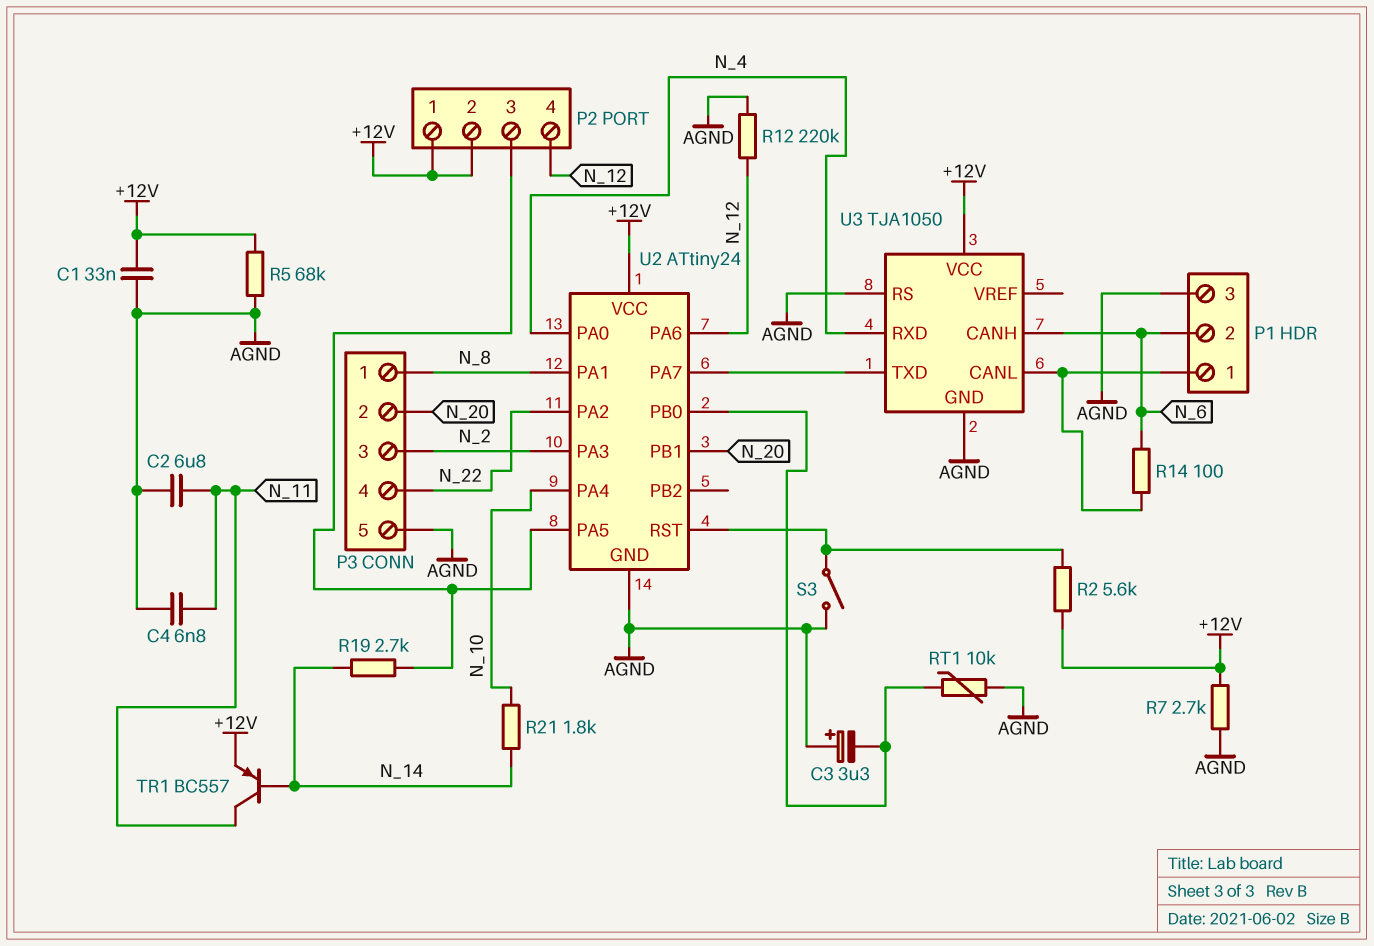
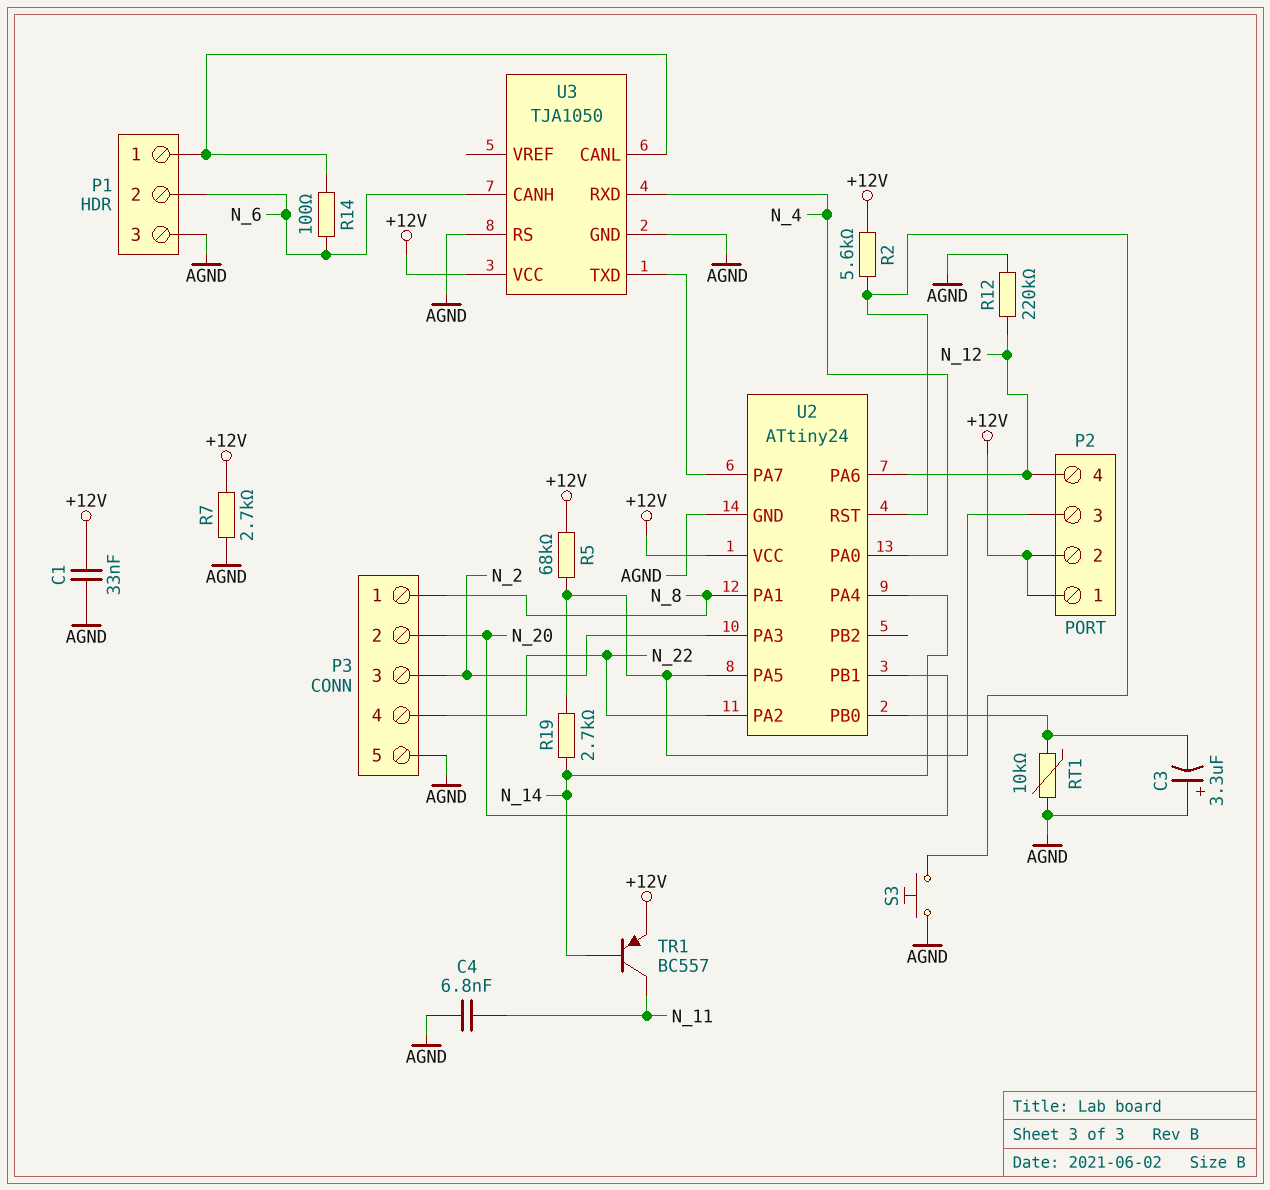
C2: 6.8uF (AGND, N_11) -> none
R5: 68k (+12V, AGND) -> 68k (+12V, P2/3)
R21: 1.8k (N_10, N_14) -> none
S3: switch (AGND, U2/RST) -> button (AGND, U2/RST)
U2 pin PA4: N_10 -> N_14

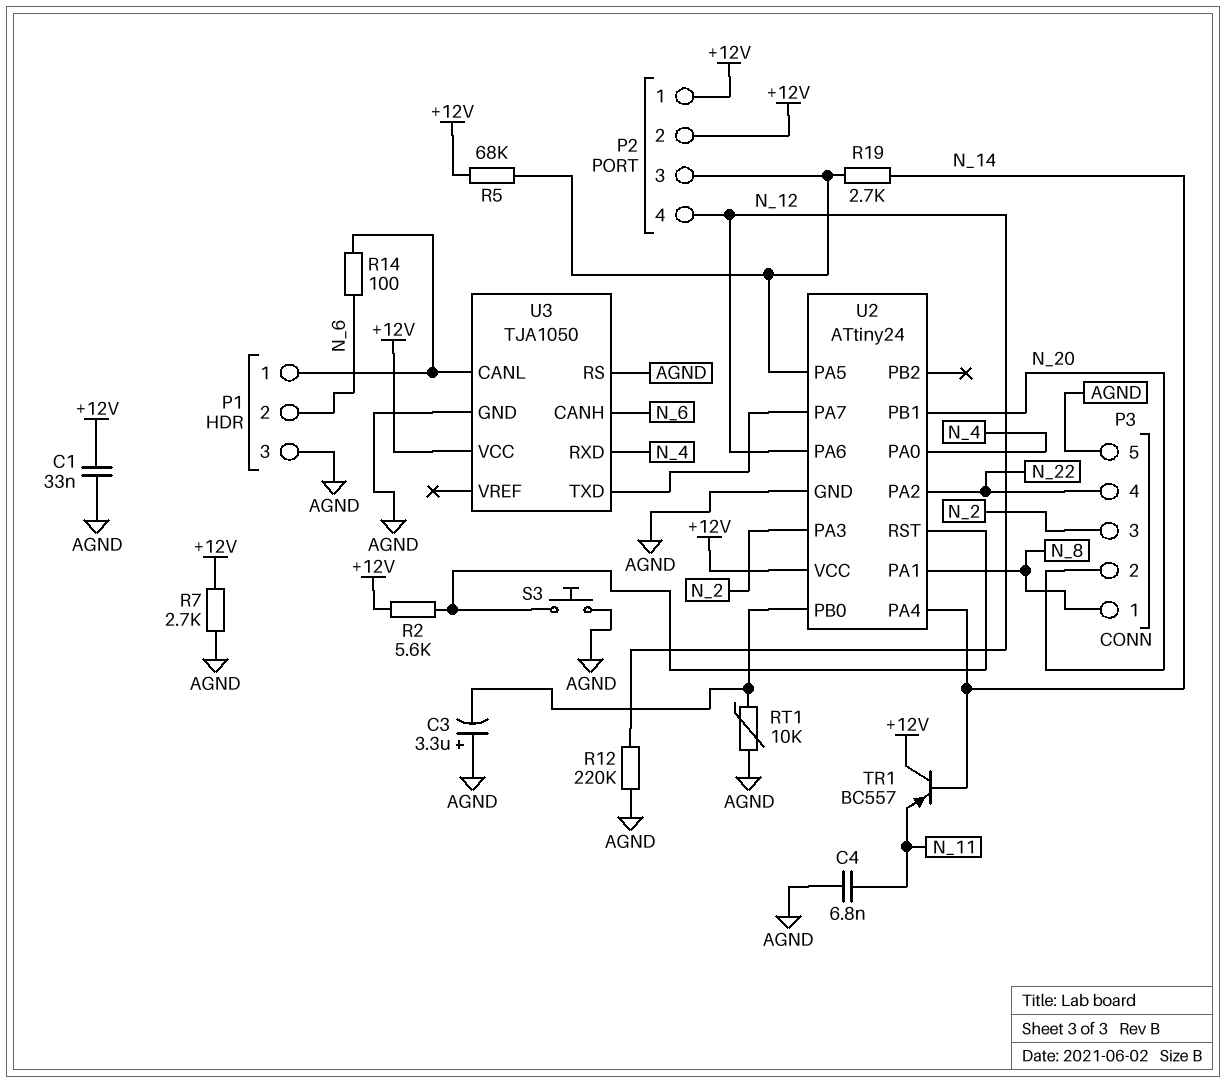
TR1: PNP BC557 (B N_14, C N_11, E +12V) -> PNP BC557 (B N_14, C +12V, E N_11)

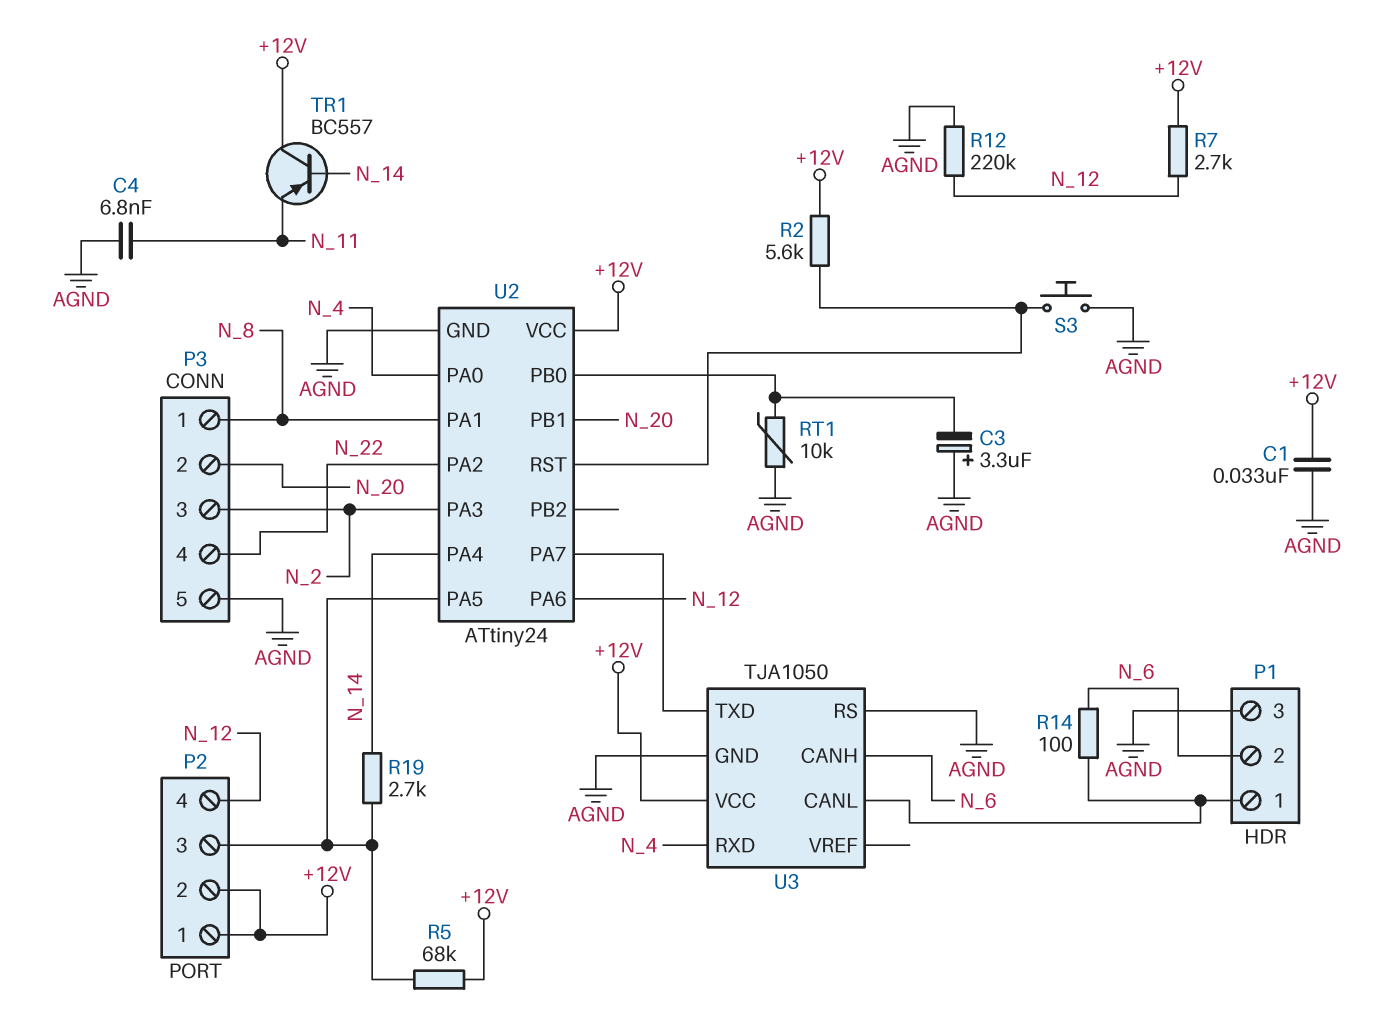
R7: 2.7k (+12V, AGND) -> 2.7k (+12V, N_12)

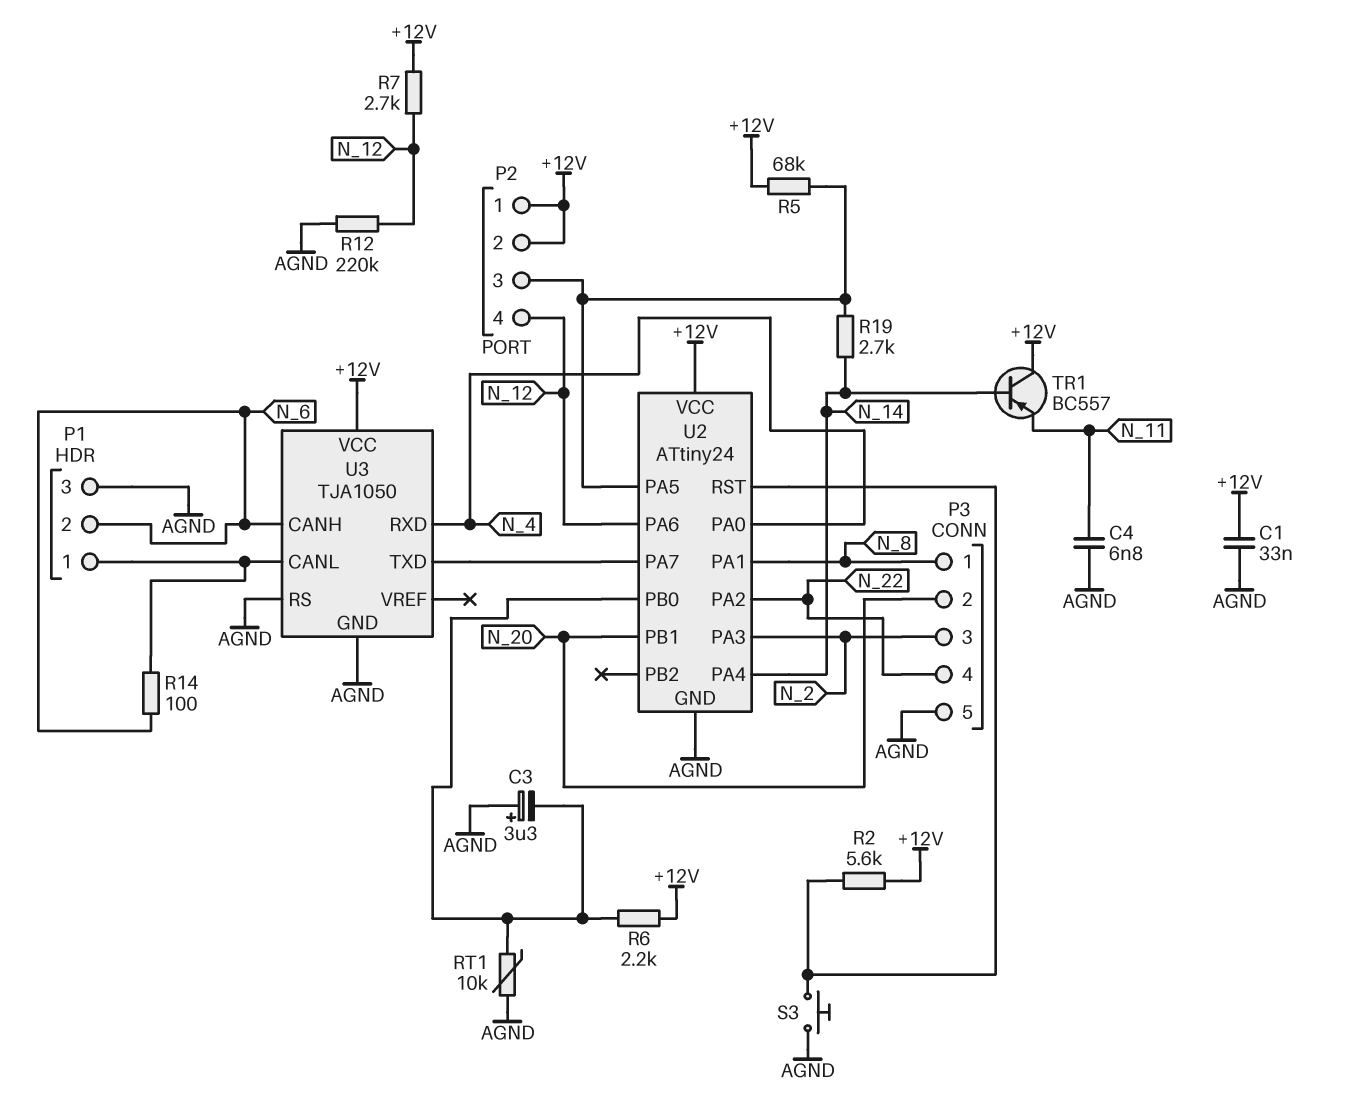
R6: none -> 2.2k (+12V, U2/PB0)

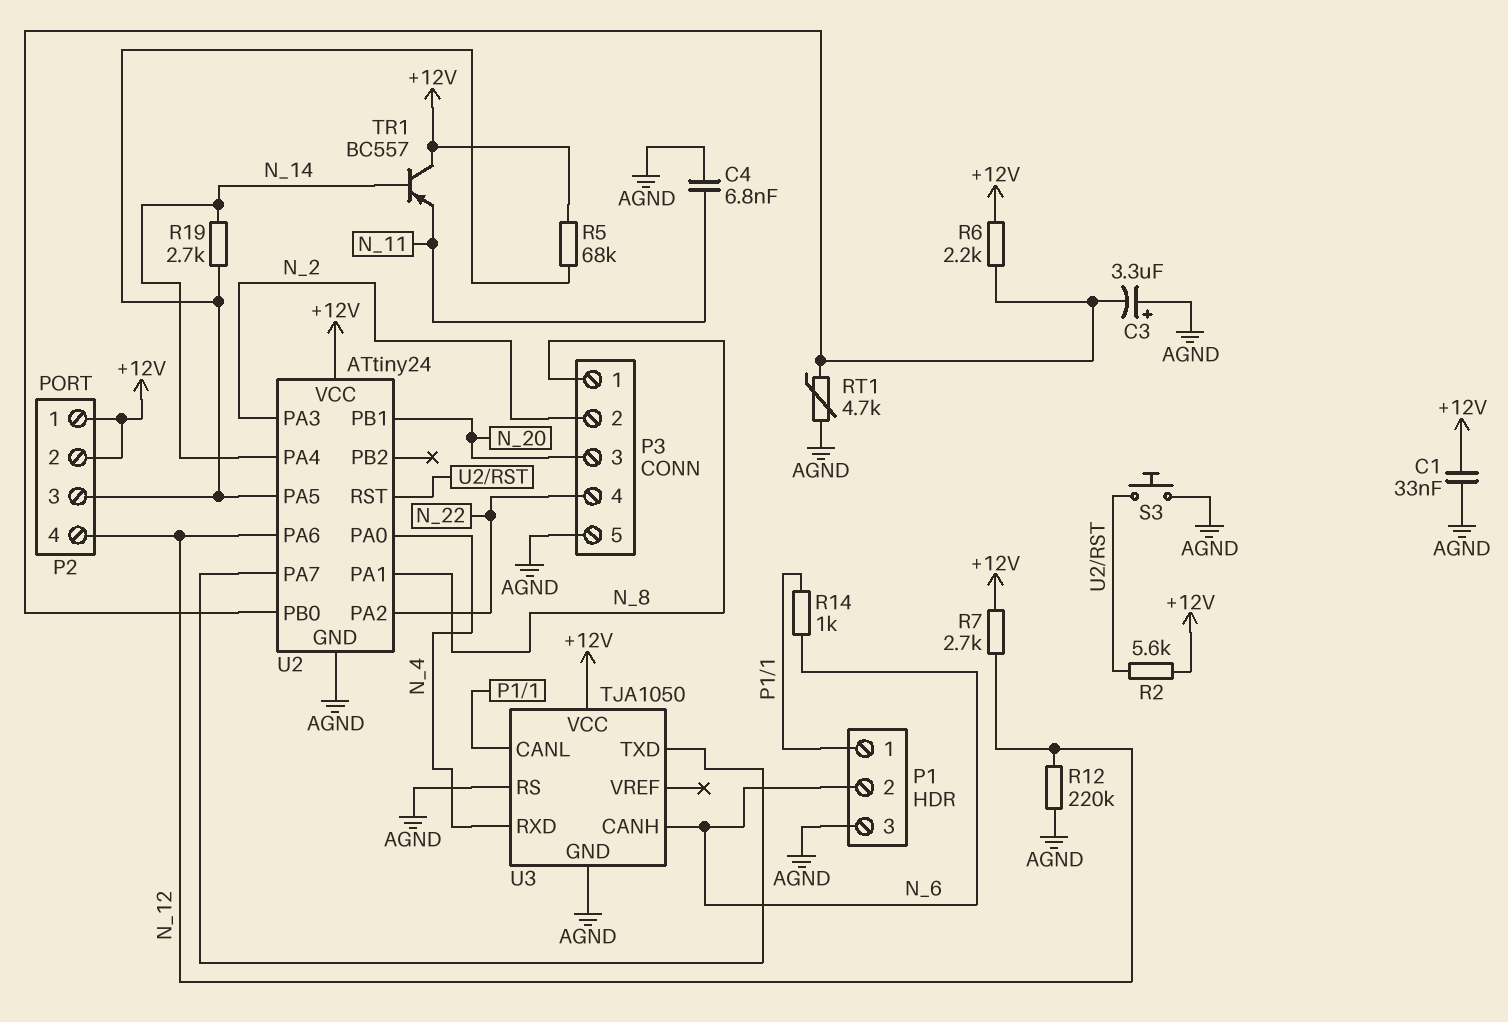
P3 pin 2: N_20 -> N_2
P3 pin 3: N_2 -> N_20
R14: 100 (N_6, P1/1) -> 1k (N_6, P1/1)
RT1: 10k (AGND, U2/PB0) -> 4.7k (AGND, U2/PB0)

